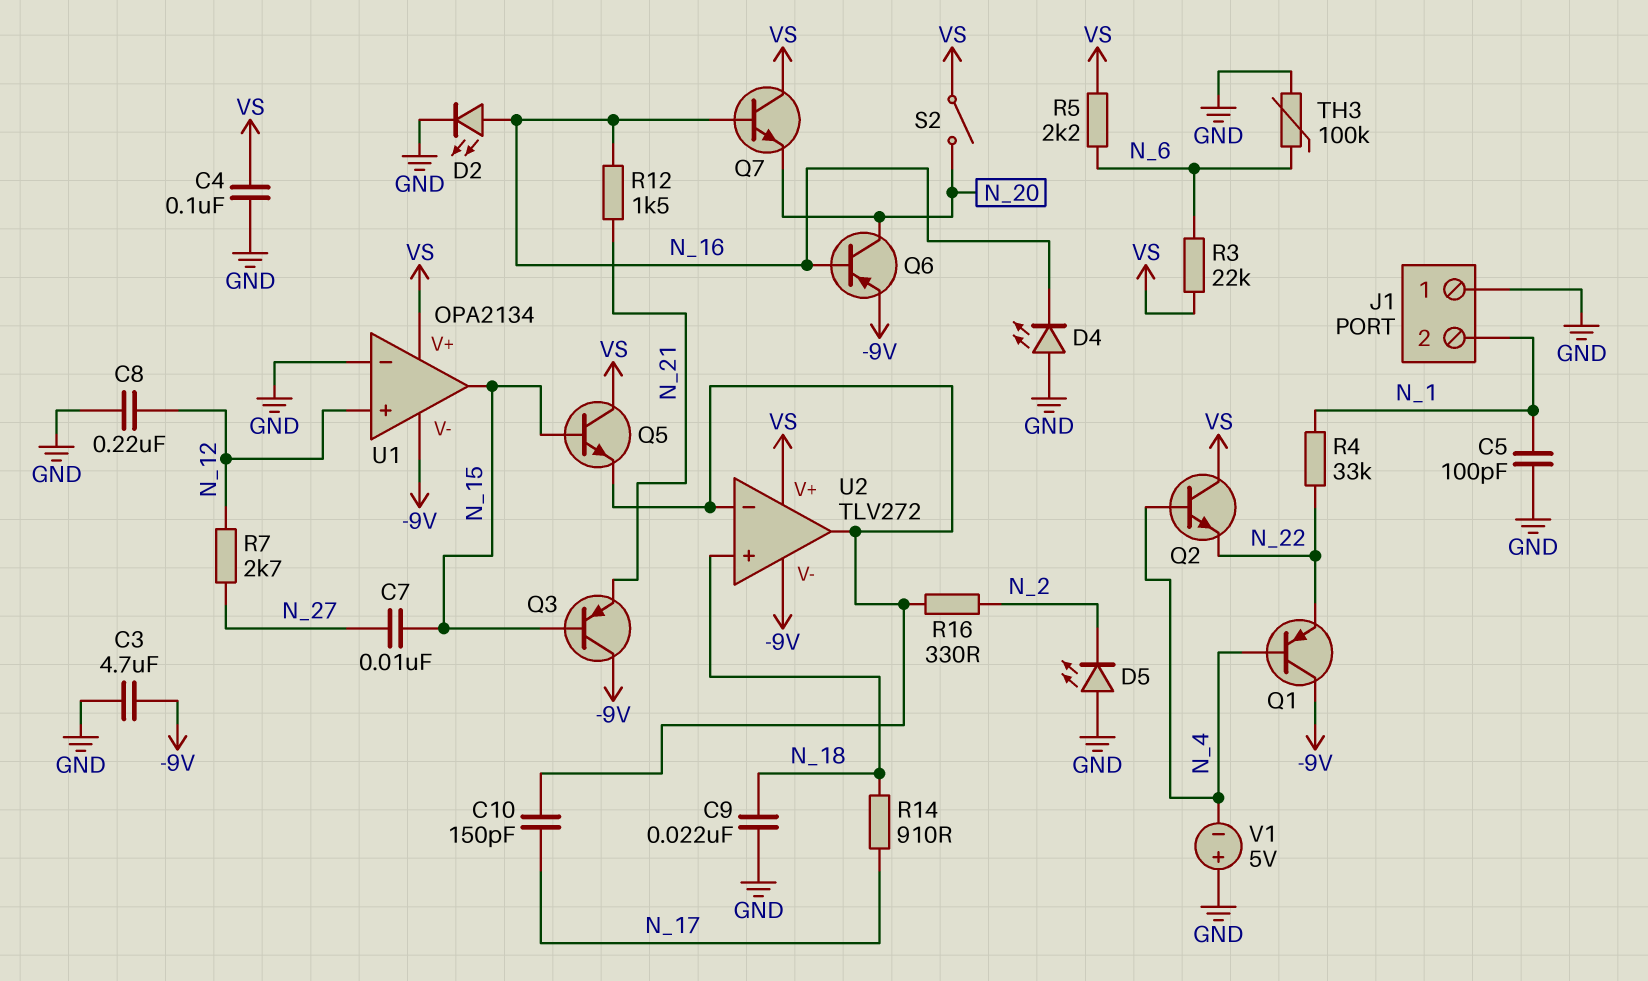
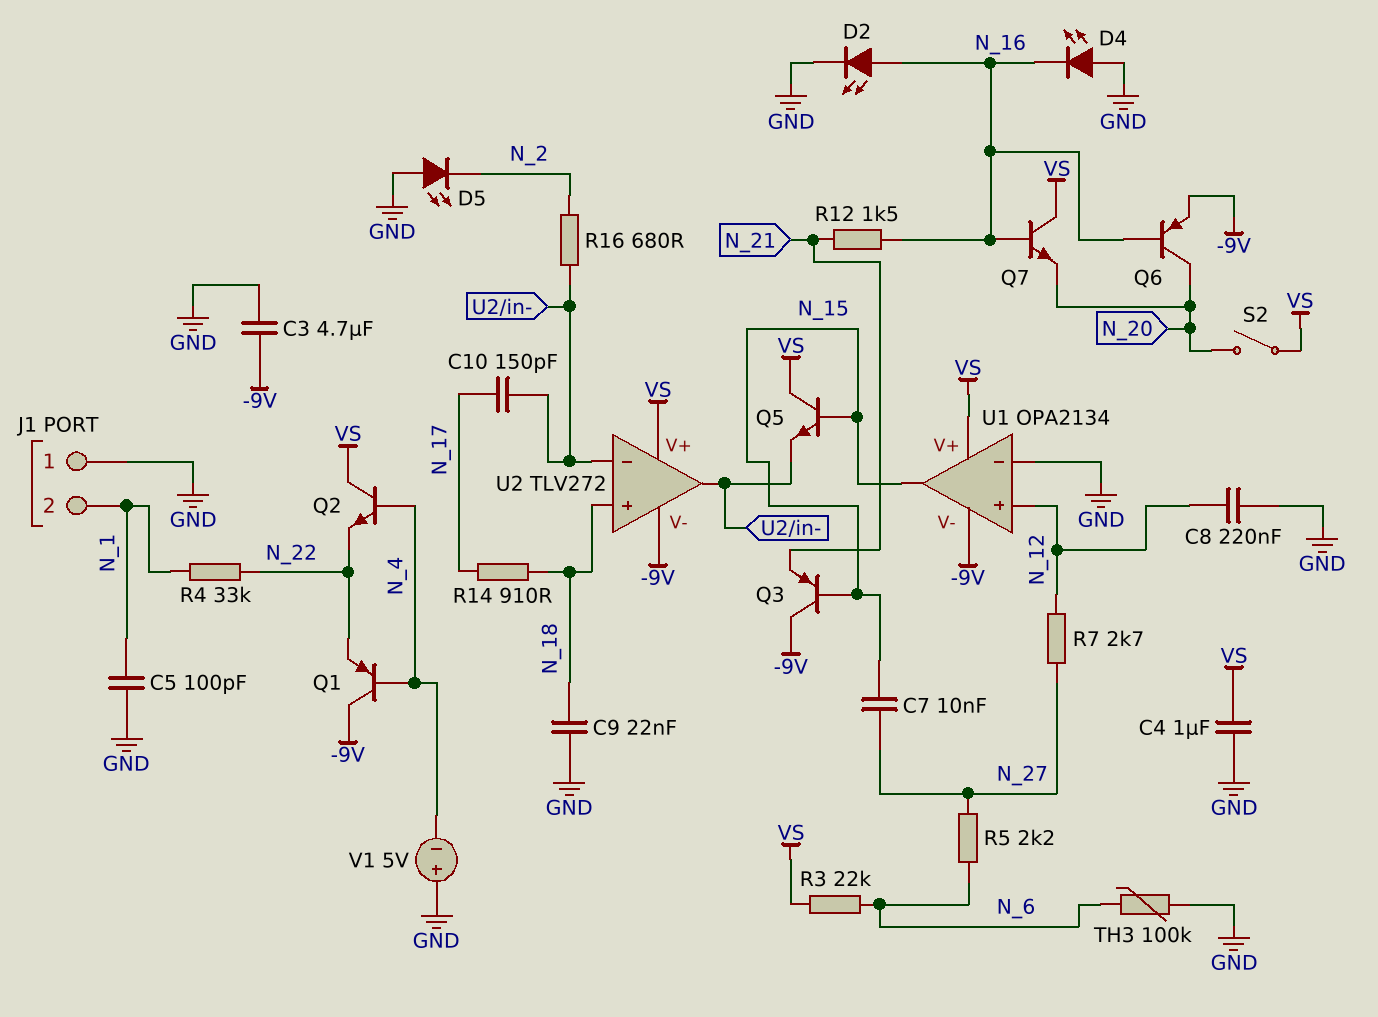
C4: 100nF (GND, VS) -> 1uF (GND, VS)
R5: 2.2k (N_6, VS) -> 2.2k (N_6, N_27)
R16: 330 (N_2, U2/in-) -> 680 (N_2, U2/in-)

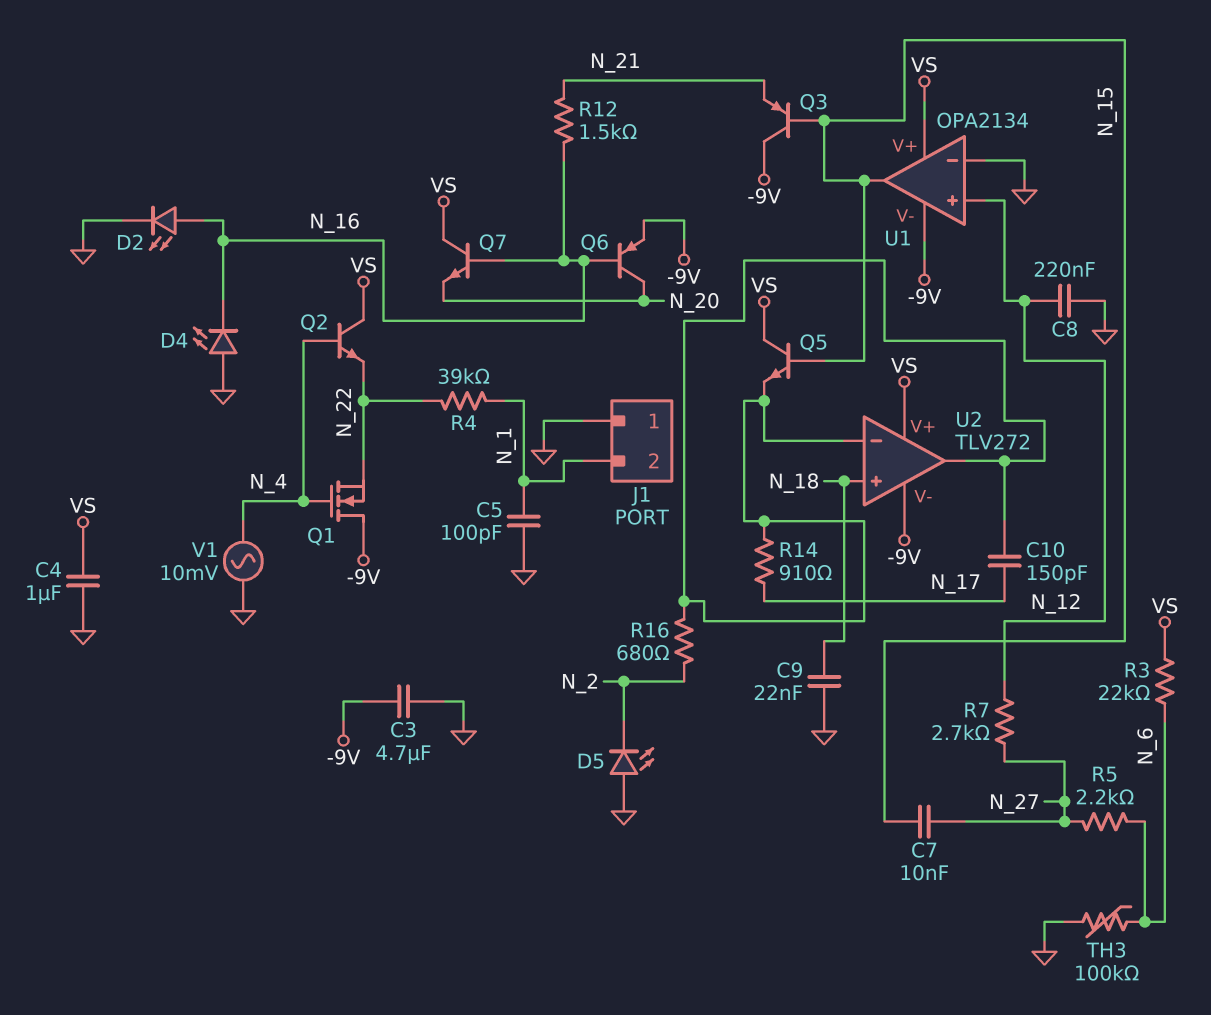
Q1: PNP (B N_4, C -9V, E N_22) -> NMOS (G N_4, D -9V, S N_22)
R4: 33k (N_1, N_22) -> 39k (N_1, N_22)
R14: 910 (N_17, N_18) -> 910 (N_17, U2/in-)
S2: switch (N_20, VS) -> none
V1: 5V (plus GND, minus N_4) -> AC 10mV (GND, N_4)

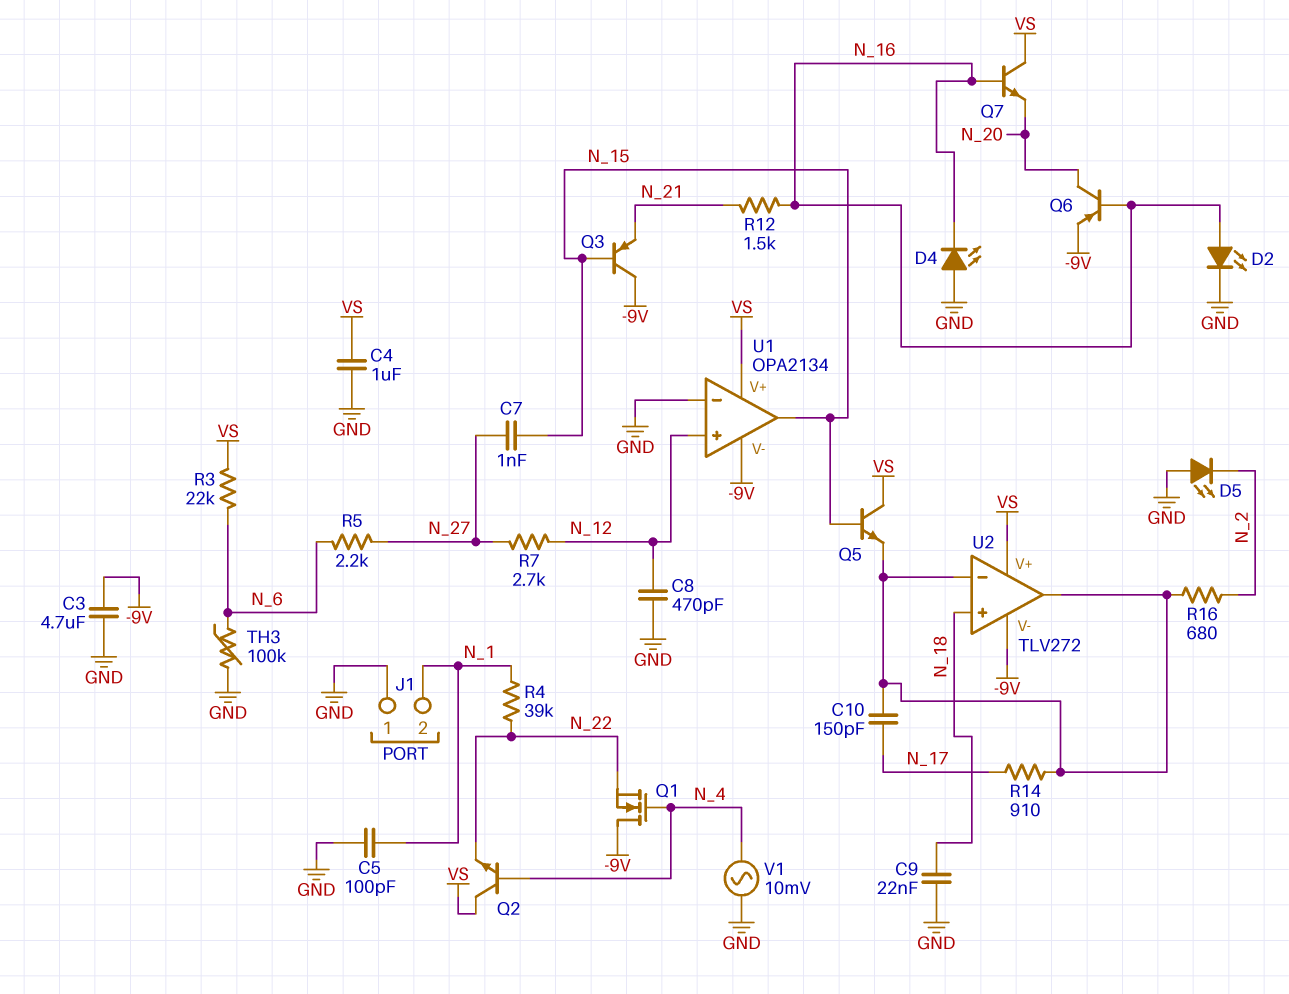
C7: 10nF (N_15, N_27) -> 1nF (N_15, N_27)
C8: 220nF (GND, N_12) -> 470pF (GND, N_12)

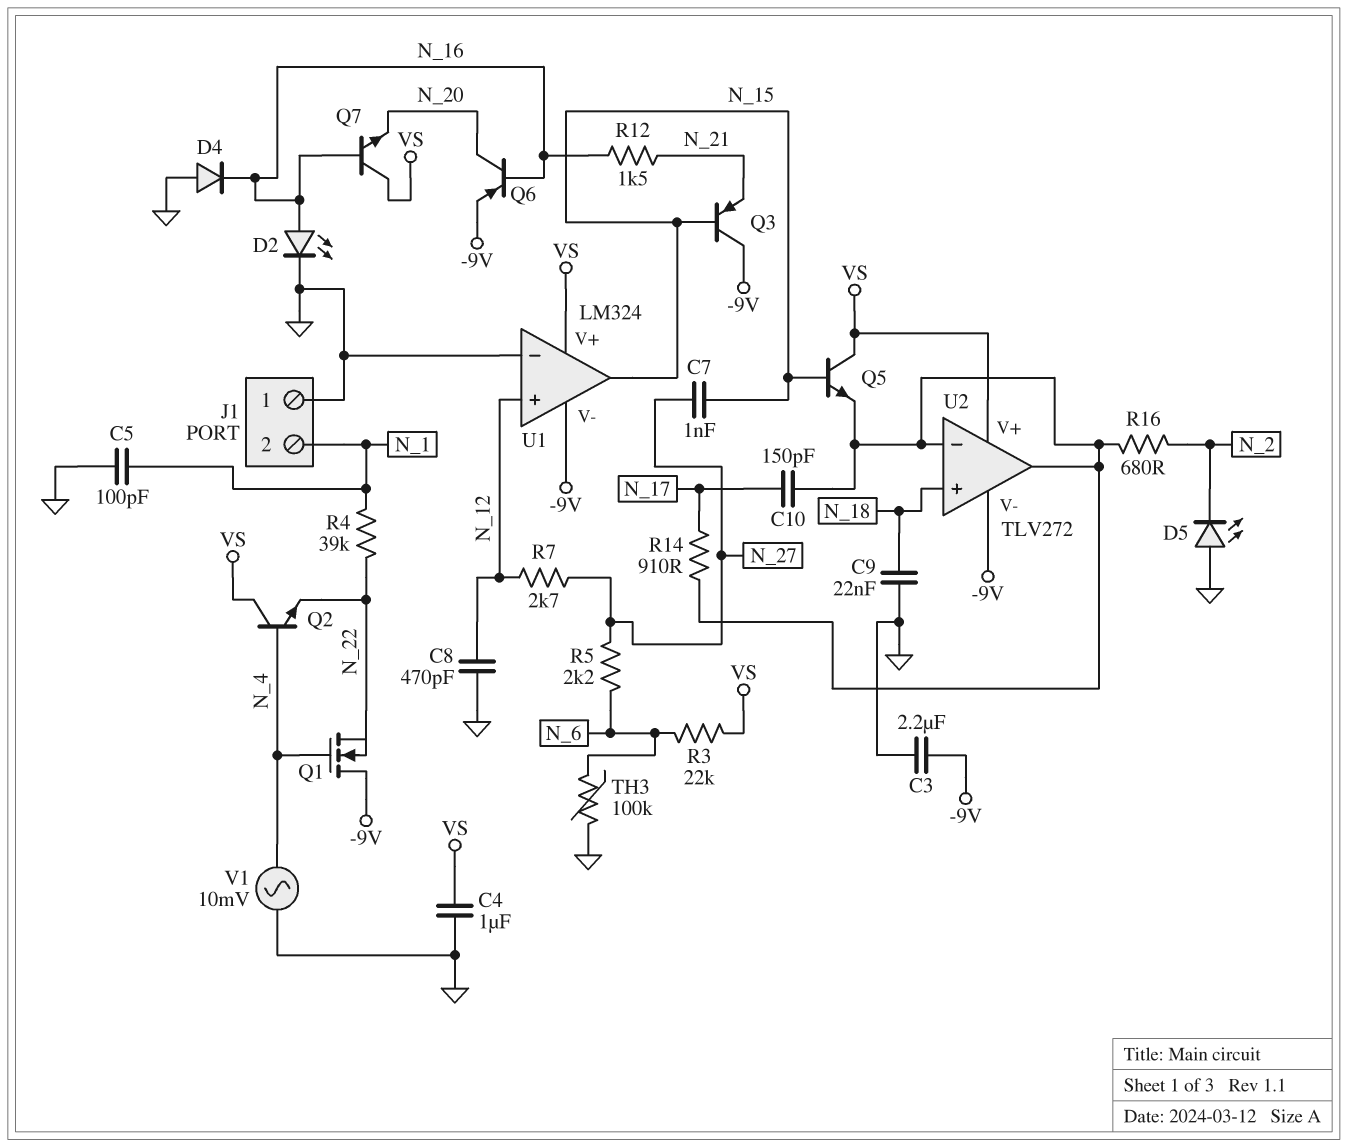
C3: 4.7uF (-9V, GND) -> 2.2uF (-9V, GND)
D4: LED (A GND, K N_16) -> diode (A GND, K N_16)
U1: OPA2134 -> LM324

